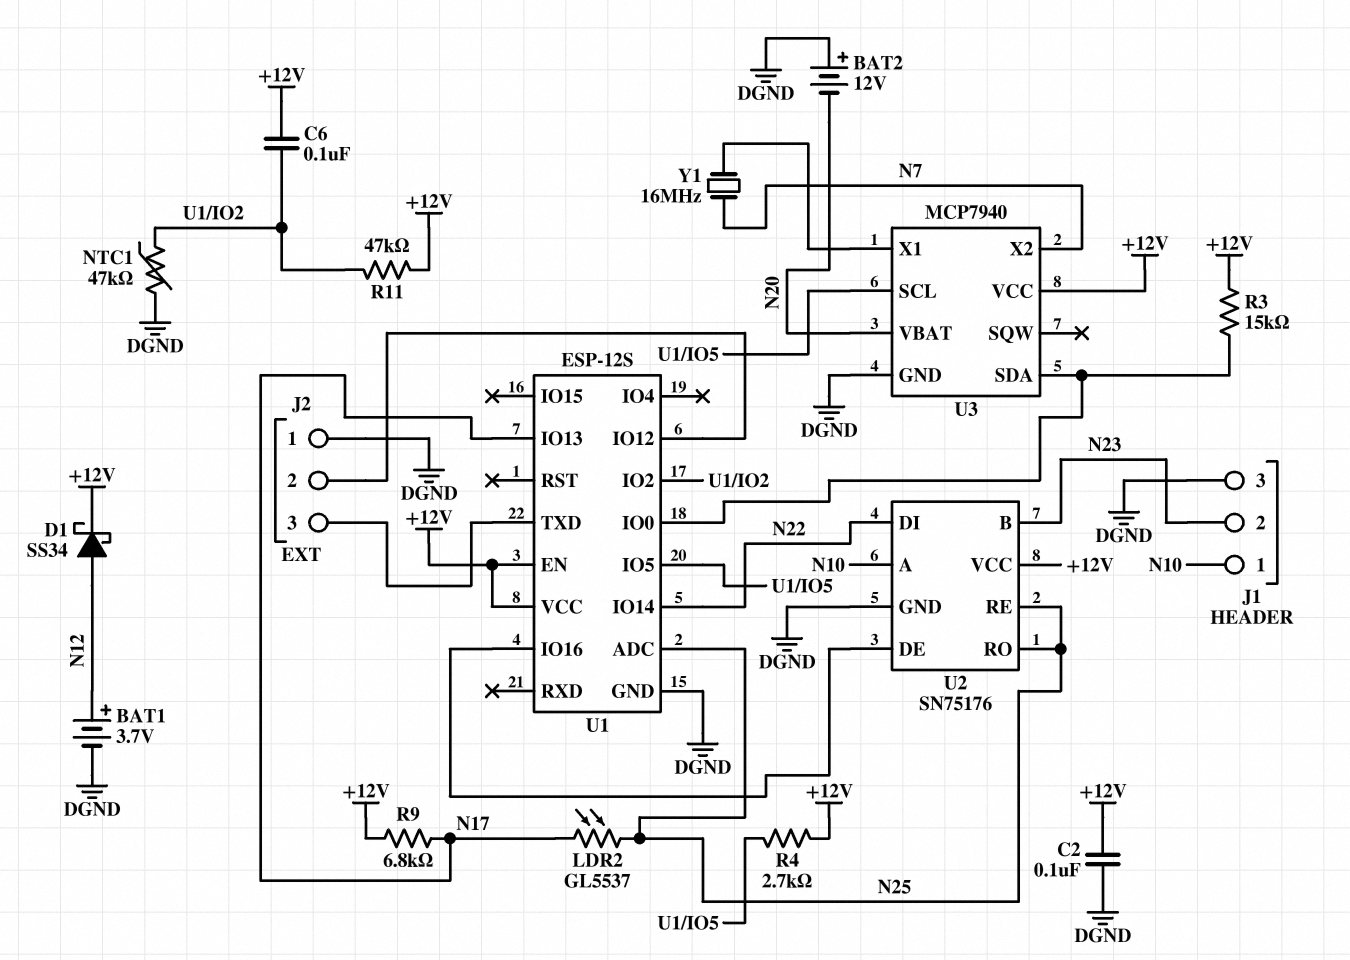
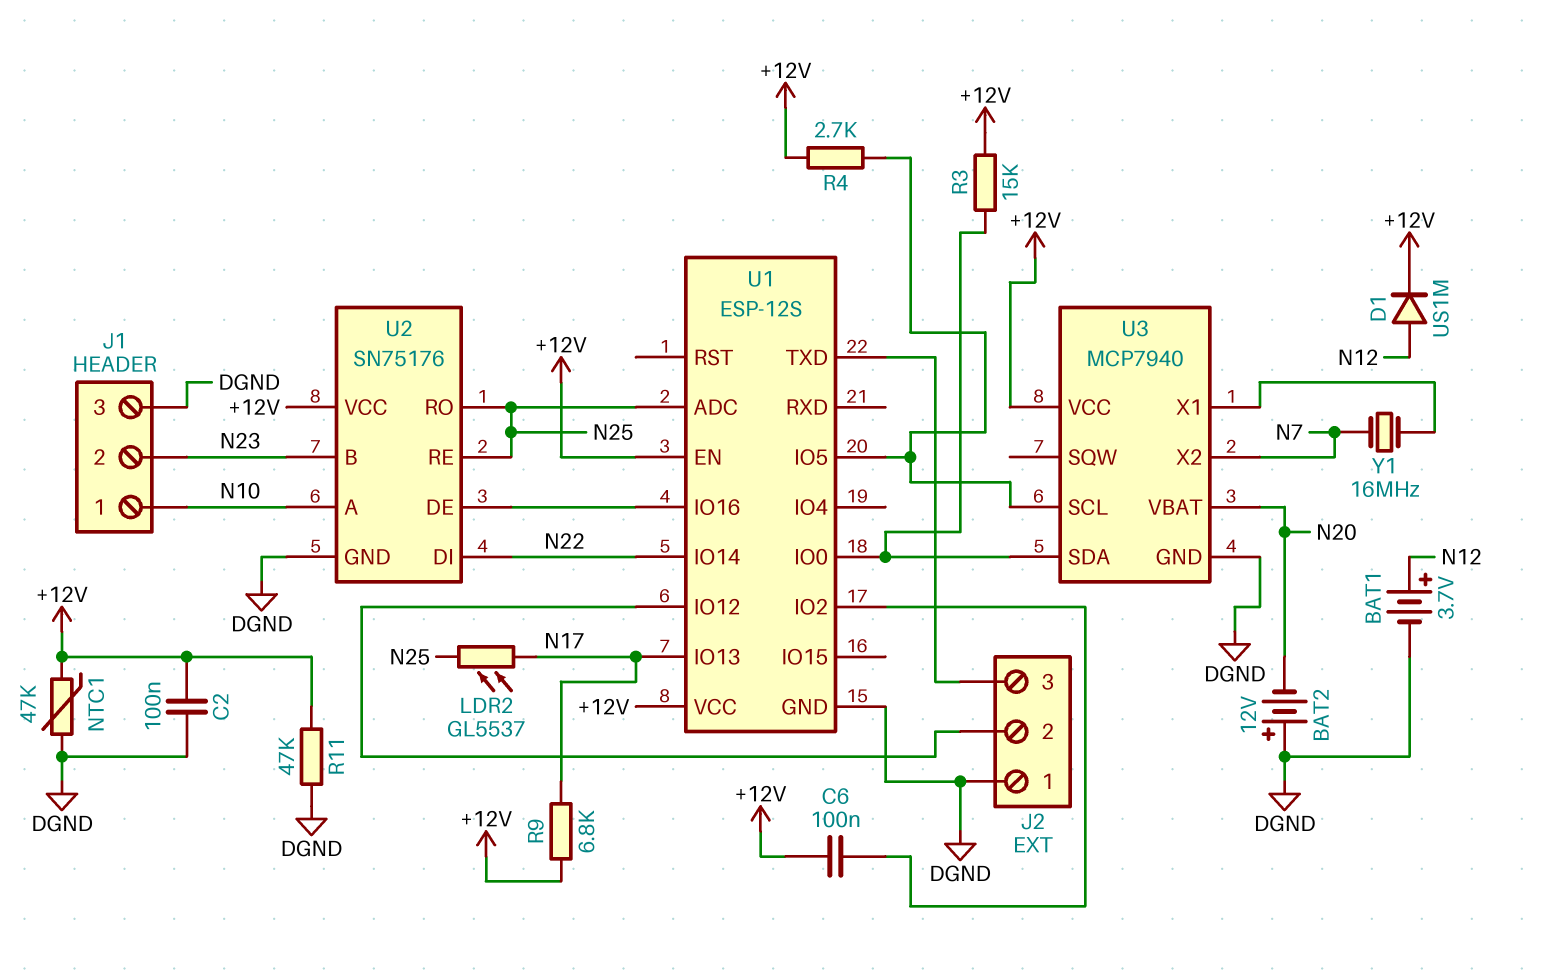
D1: schottky SS34 (A N12, K +12V) -> diode US1M (A N12, K +12V)
NTC1: 47k (DGND, U1/IO2) -> 47k (+12V, DGND)
R11: 47k (+12V, U1/IO2) -> 47k (+12V, DGND)

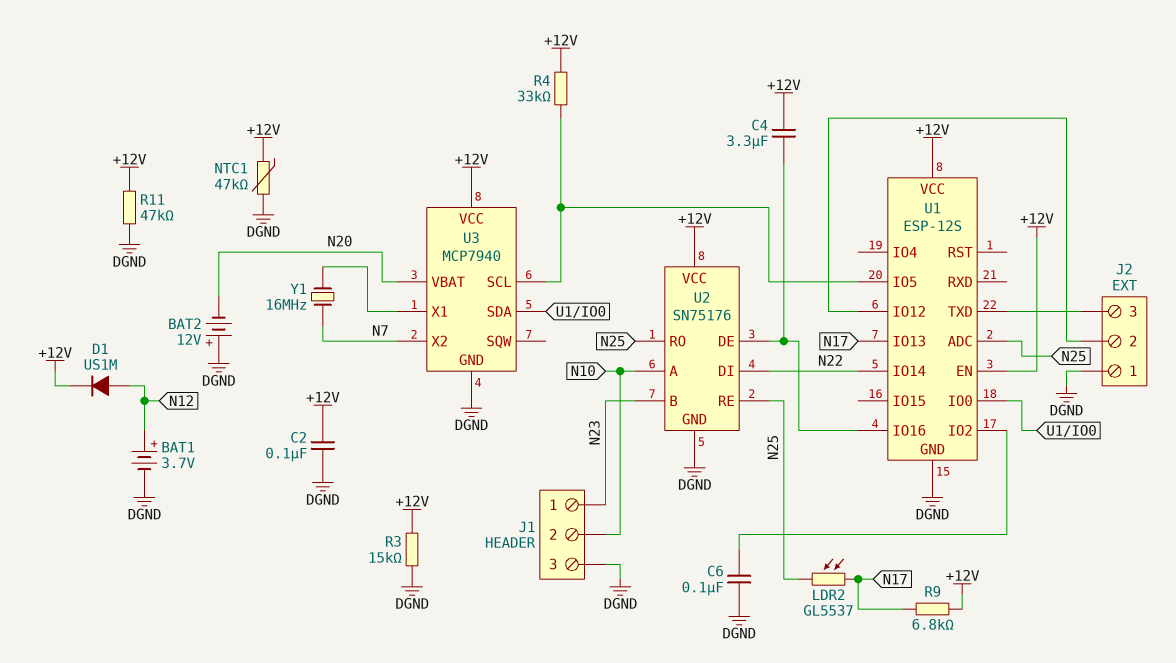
C4: none -> 3.3uF (+12V, U1/IO16)
C6: 100nF (+12V, U1/IO2) -> 100nF (DGND, U1/IO2)
J1 pin 1: N10 -> N23
J1 pin 2: N23 -> N10
R3: 15k (+12V, U1/IO0) -> 15k (+12V, DGND)
R4: 2.7k (+12V, U1/IO5) -> 33k (+12V, U1/IO5)

